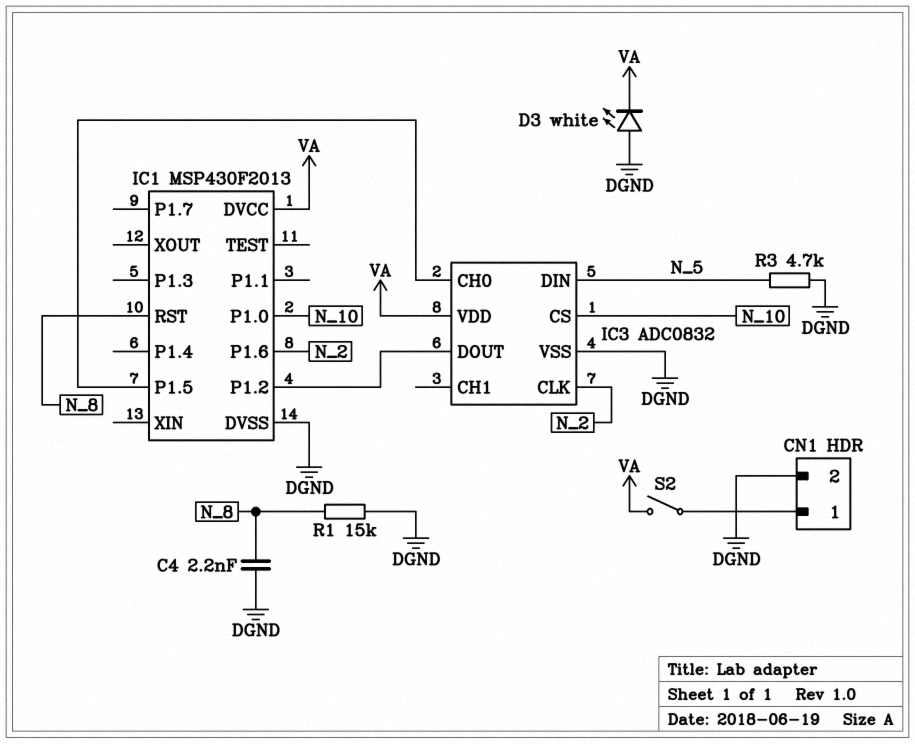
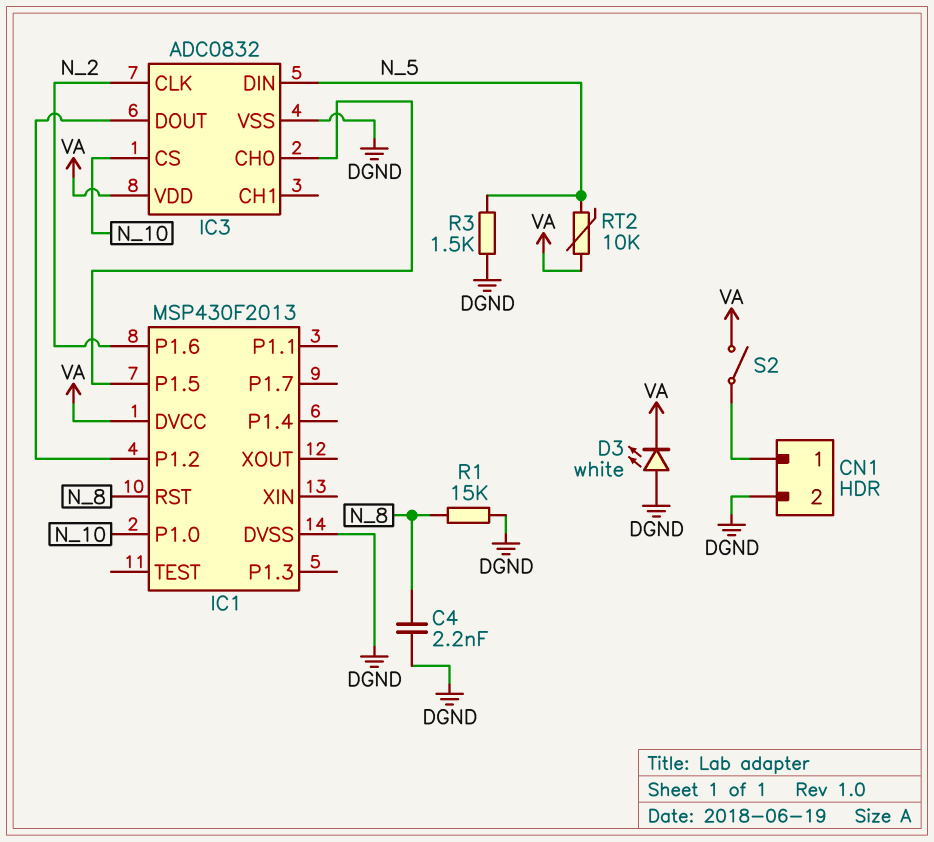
R3: 4.7k (DGND, N_5) -> 1.5k (DGND, N_5)
RT2: none -> 10k (N_5, VA)

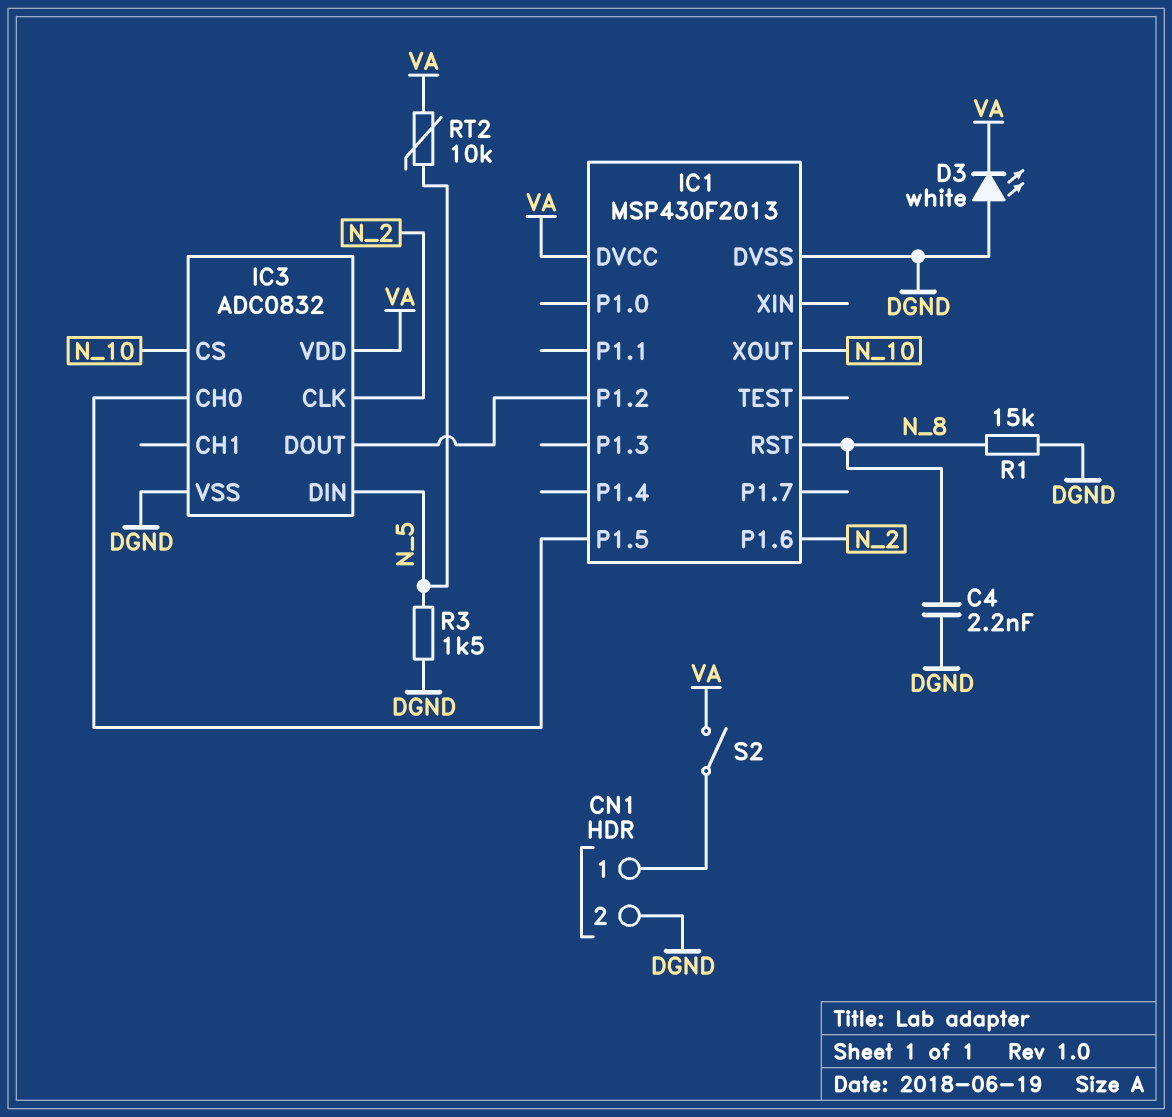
IC1 pin P1.0: N_10 -> none
IC1 pin XOUT: none -> N_10

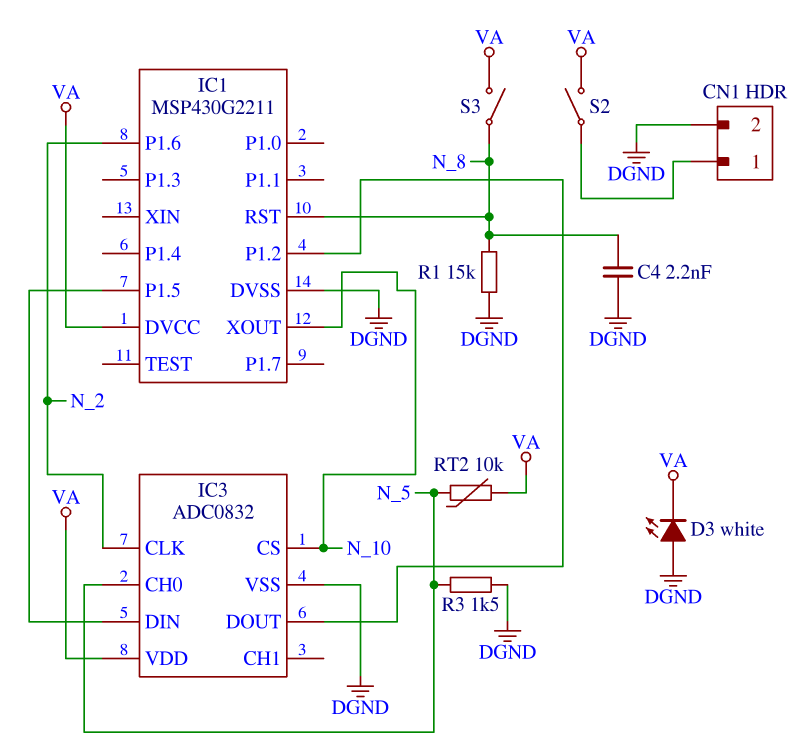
IC1: MSP430F2013 -> MSP430G2211
IC3 pin CH0: IC1/P1.5 -> N_5
IC3 pin DIN: N_5 -> IC1/P1.5
S3: none -> switch (N_8, VA)

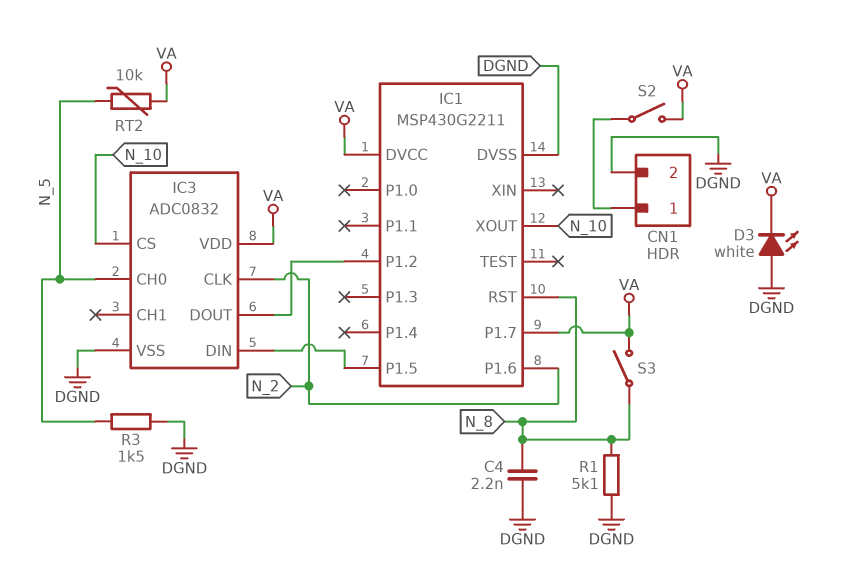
IC1 pin P1.7: none -> VA
R1: 15k (DGND, N_8) -> 5.1k (DGND, N_8)

